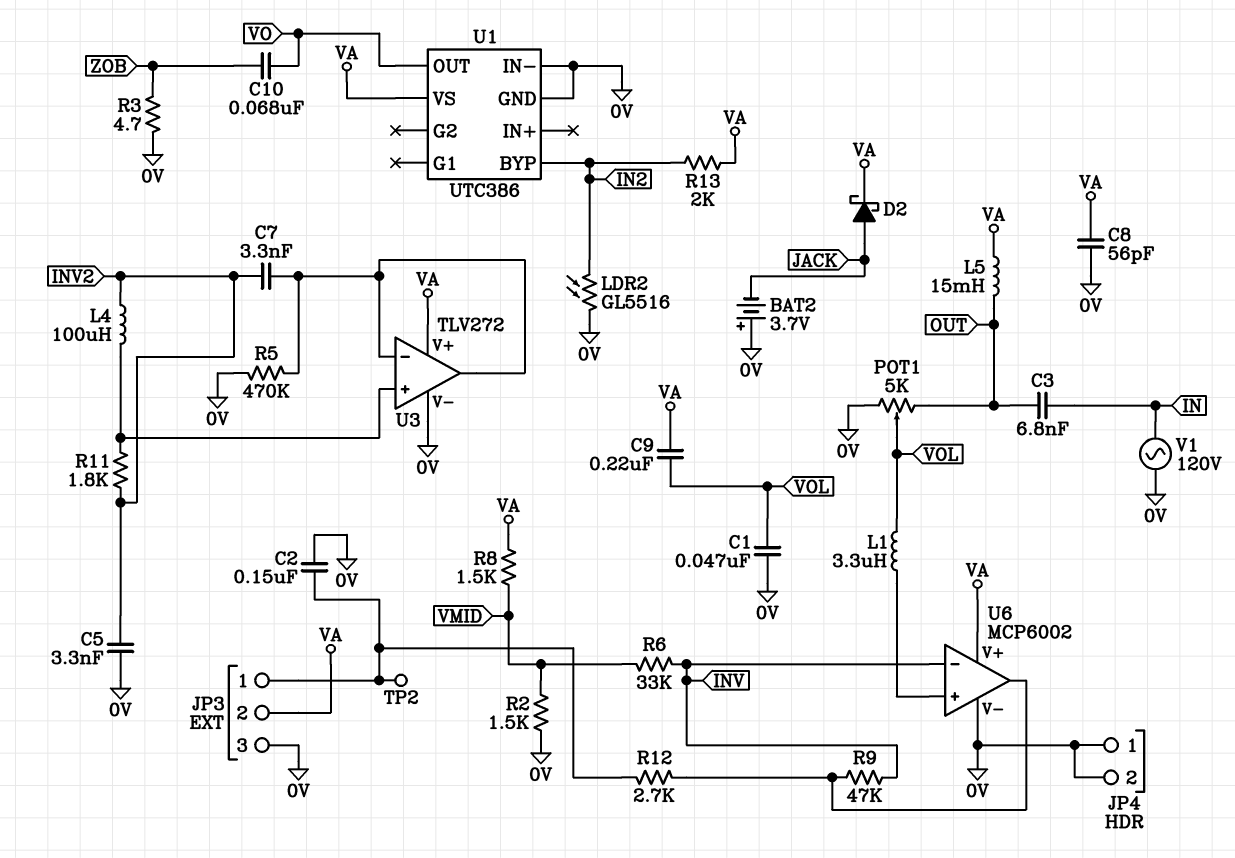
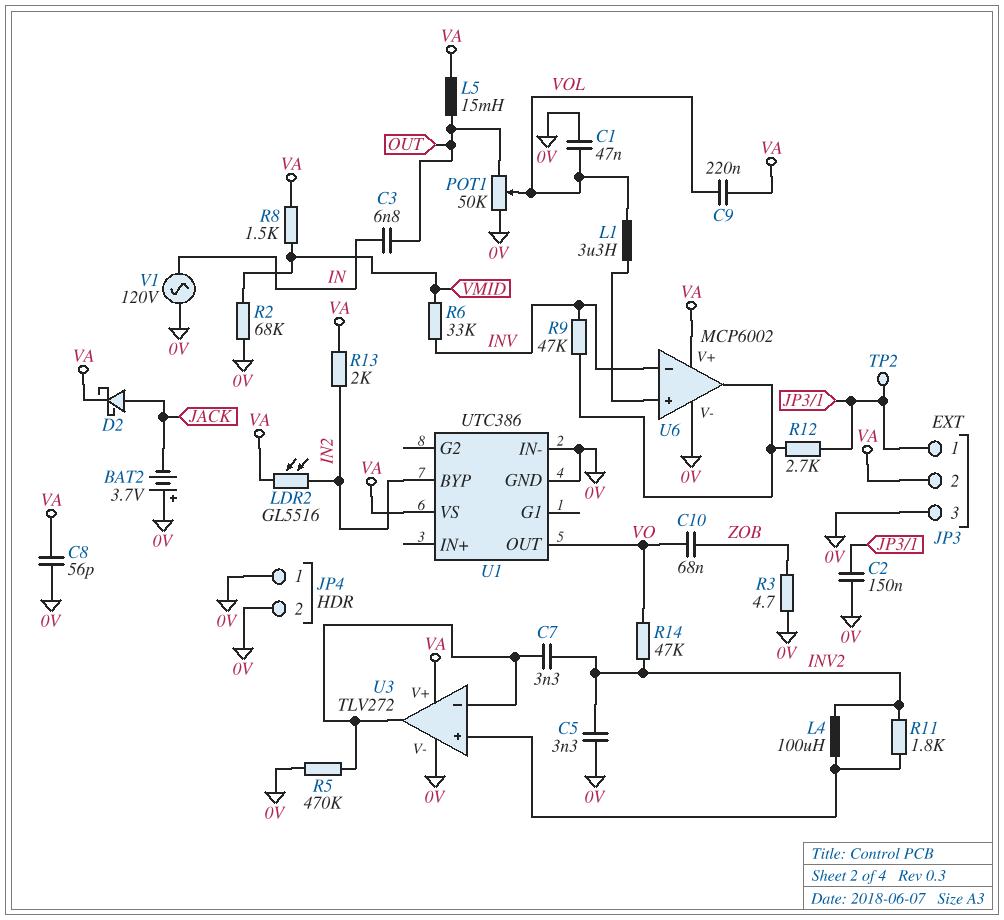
LDR2: GL5516 (0V, IN2) -> GL5516 (IN2, VA)
POT1: 5k (0V, OUT, wiper VOL) -> 50k (0V, OUT, wiper VOL)
R2: 1.5k (0V, VMID) -> 68k (0V, VMID)
R14: none -> 47k (INV2, VO)

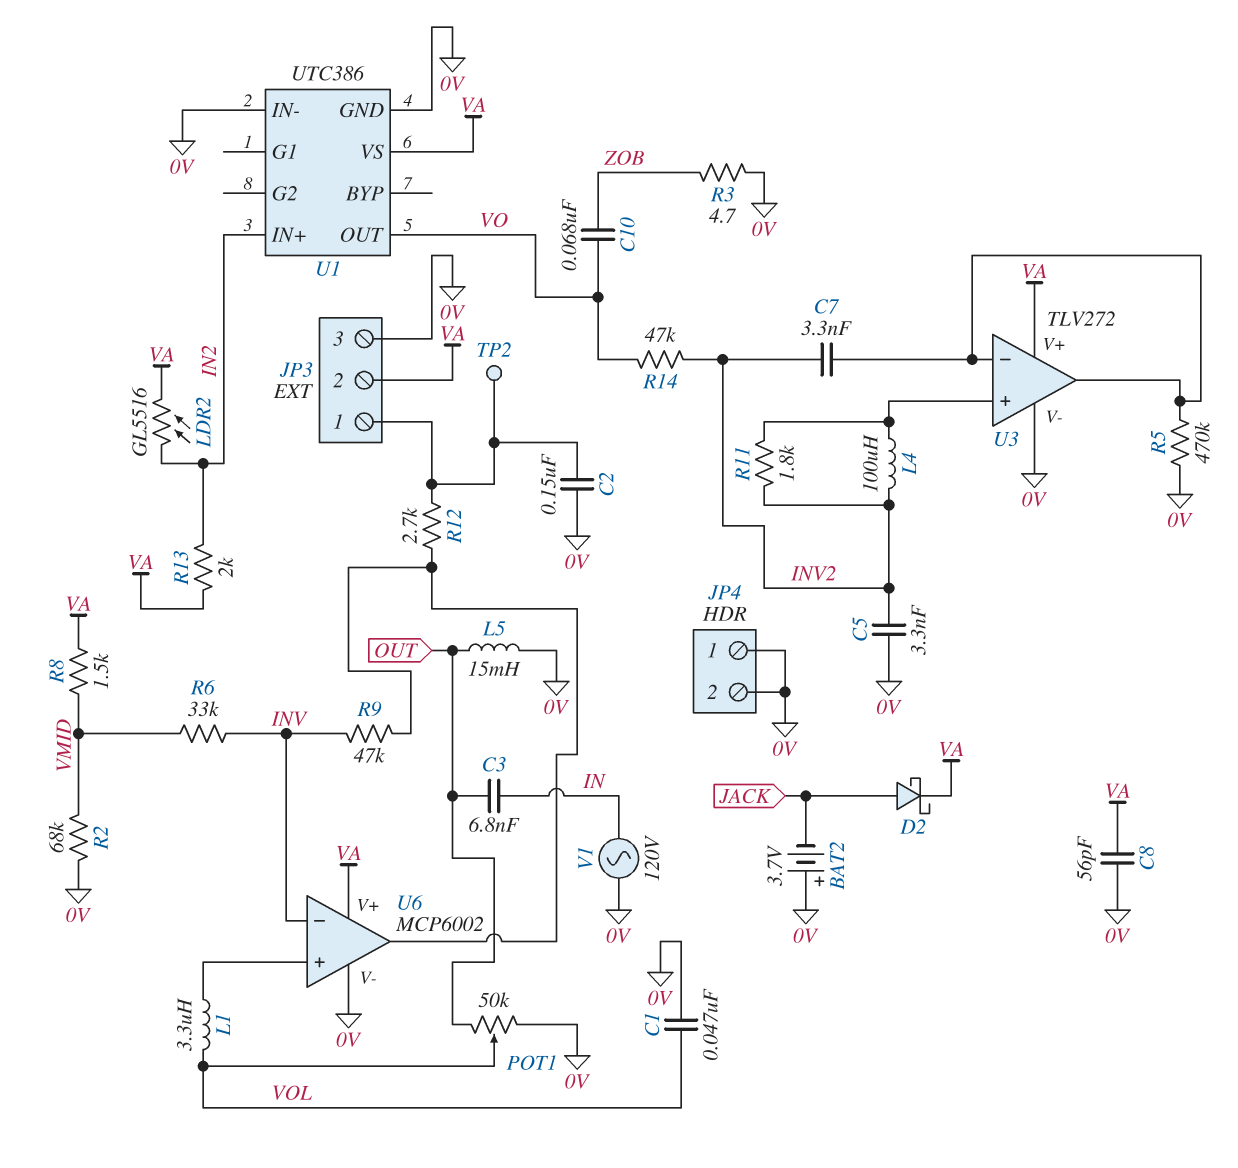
C9: 220nF (VA, VOL) -> none
L5: 15mH (OUT, VA) -> 15mH (0V, OUT)
U1 pin BYP: IN2 -> none
U1 pin IN+: none -> IN2

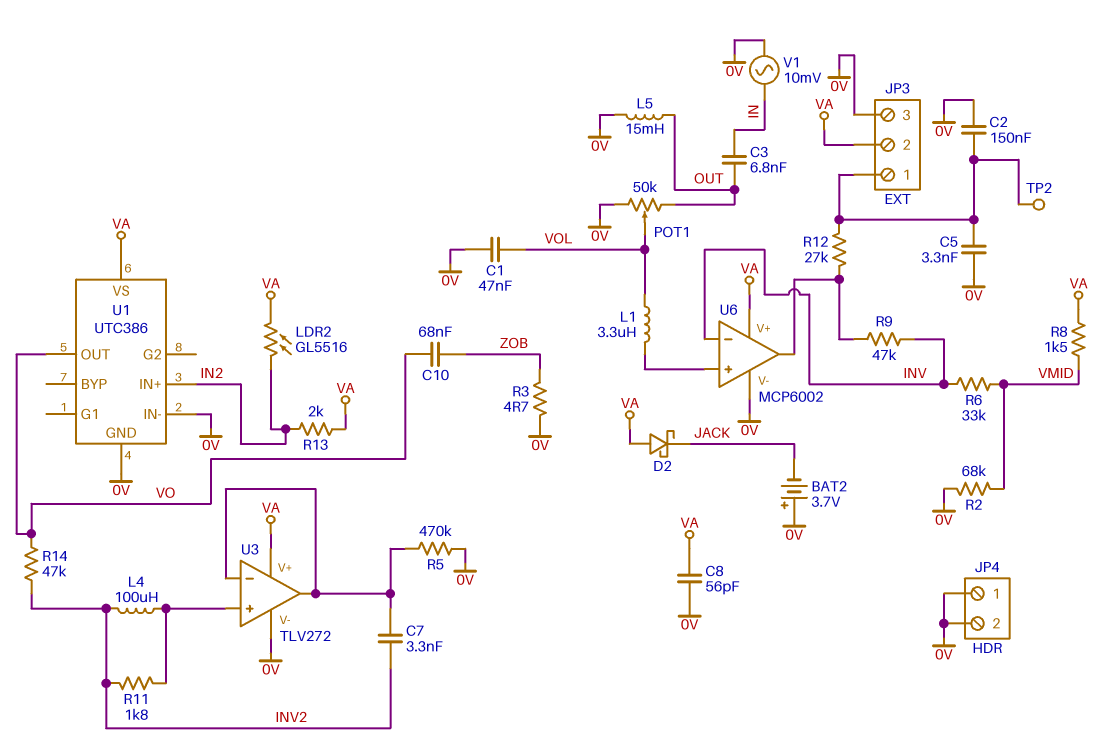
C5: 3.3nF (0V, INV2) -> 3.3nF (0V, JP3/1)
D2: schottky (A JACK, K VA) -> schottky (A VA, K JACK)
R12: 2.7k (JP3/1, U6/out) -> 27k (JP3/1, U6/out)
V1: AC 120V (0V, IN) -> AC 10mV (0V, IN)

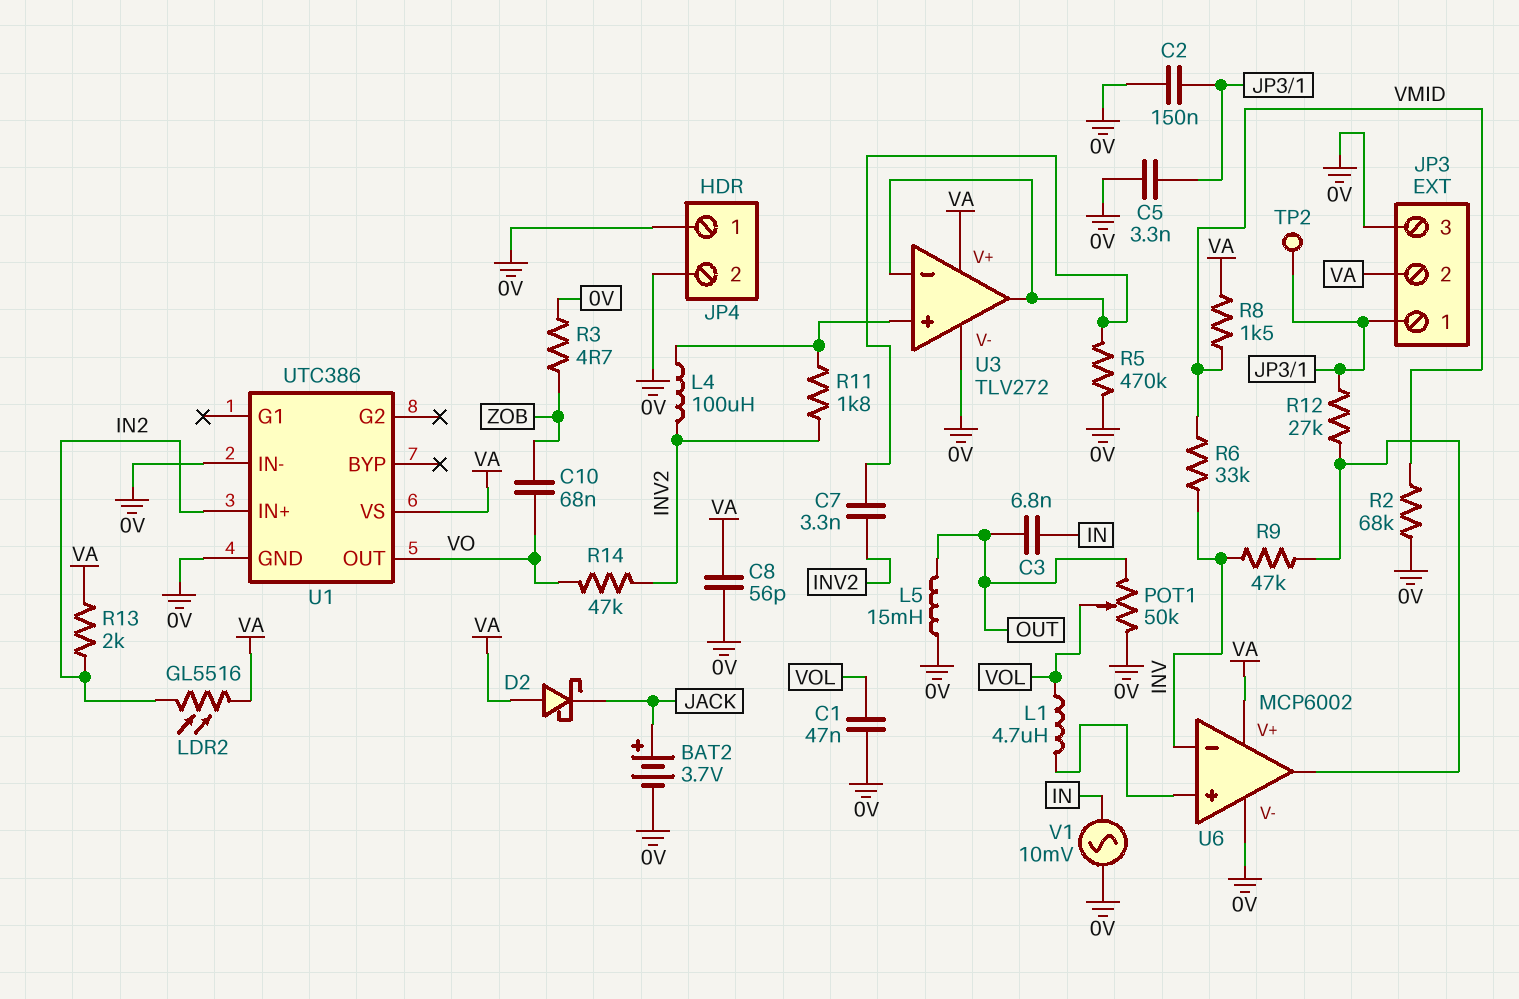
BAT2: 3.7V (plus 0V, minus JACK) -> 3.7V (plus JACK, minus 0V)
L1: 3.3uH (U6/in+, VOL) -> 4.7uH (U6/in+, VOL)

